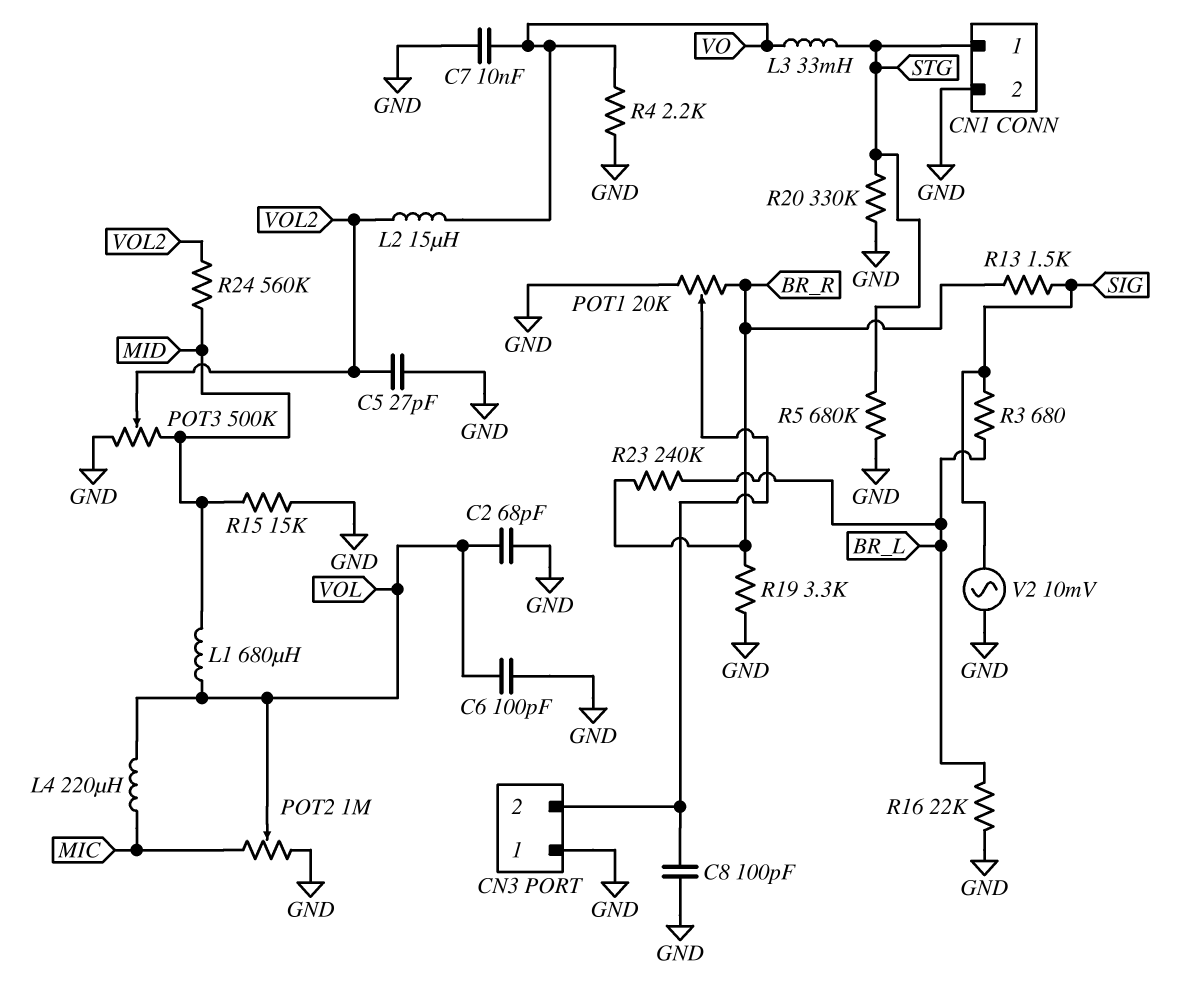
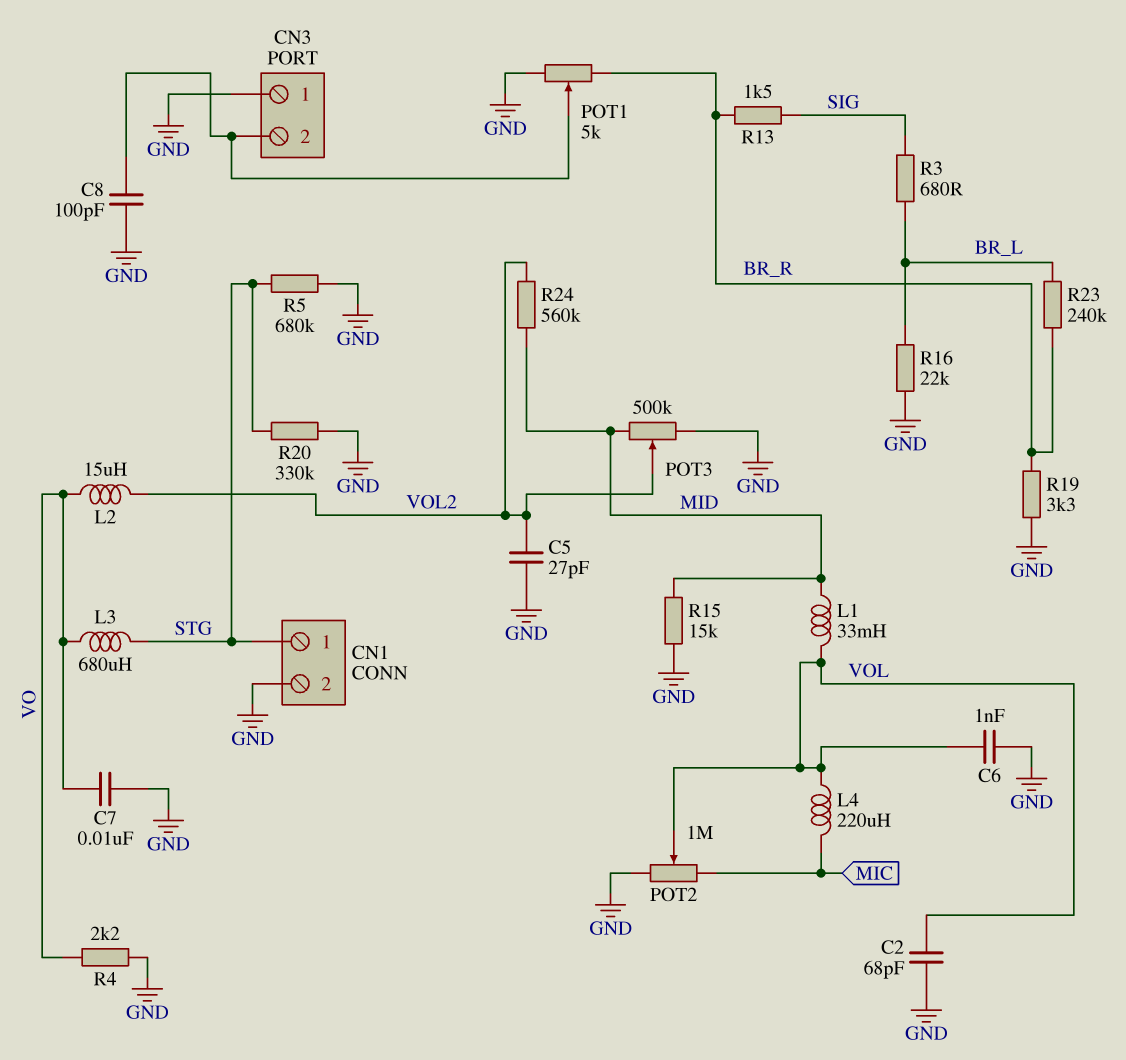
C6: 100pF (GND, VOL) -> 1nF (GND, VOL)
L1: 680uH (MID, VOL) -> 33mH (MID, VOL)
L3: 33mH (STG, VO) -> 680uH (STG, VO)
POT1: 20k (BR_R, GND, wiper CN3/2) -> 5k (BR_R, GND, wiper CN3/2)
V2: AC 10mV (GND, SIG) -> none

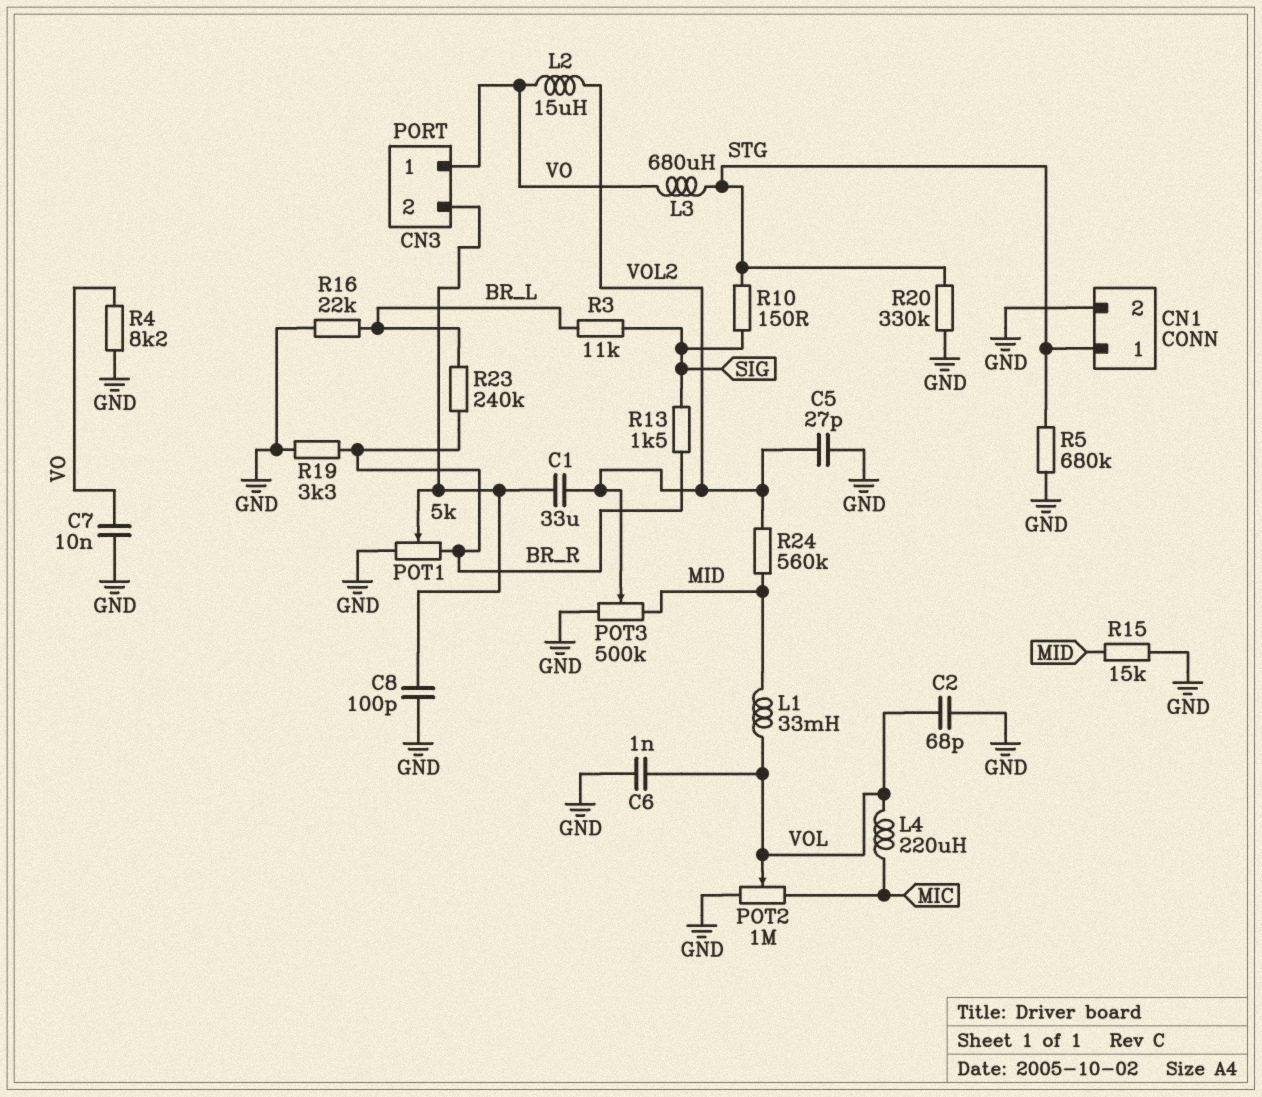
C1: none -> 33uF (CN3/2, VOL2)
CN3 pin 1: GND -> VO
R3: 680 (BR_L, SIG) -> 11k (BR_L, SIG)
R4: 2.2k (GND, VO) -> 8.2k (GND, VO)
R10: none -> 150 (SIG, STG)

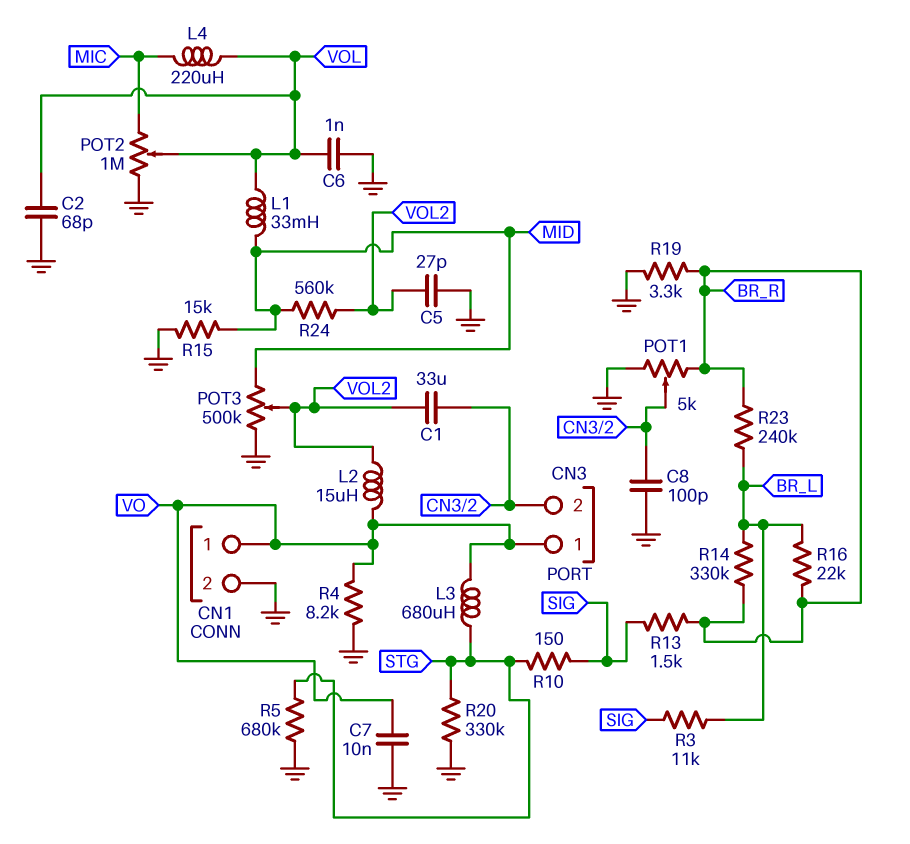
CN1 pin 1: STG -> VO
R14: none -> 330k (BR_L, BR_R)
R16: 22k (BR_L, GND) -> 22k (BR_L, BR_R)

